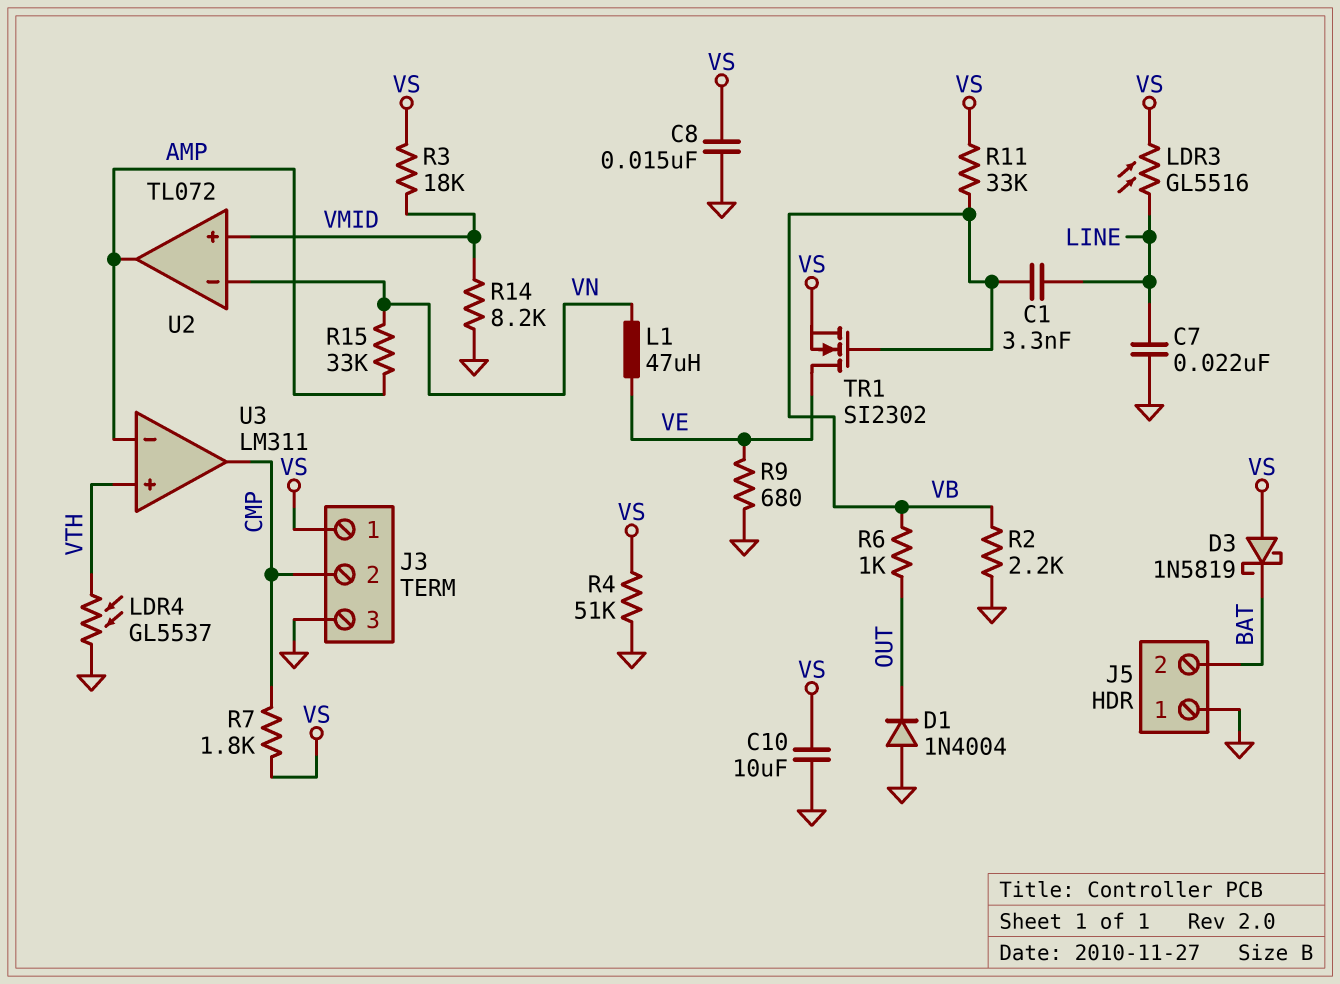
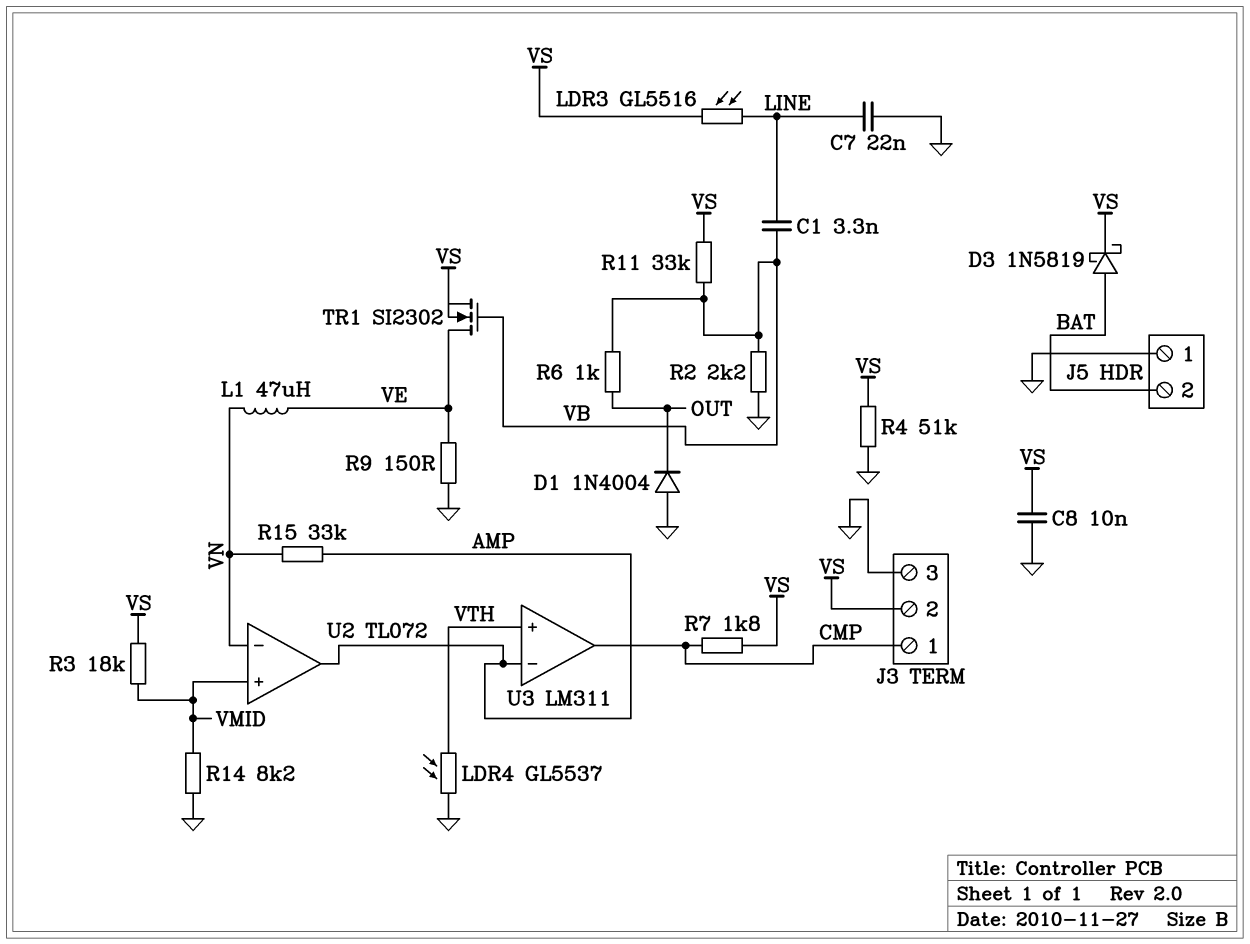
C8: 15nF (GND, VS) -> 10nF (GND, VS)
C10: 10uF (GND, VS) -> none
D3: schottky 1N5819 (A VS, K BAT) -> schottky 1N5819 (A BAT, K VS)
J3 pin 1: VS -> CMP
J3 pin 2: CMP -> VS
R9: 680 (GND, VE) -> 150 (GND, VE)

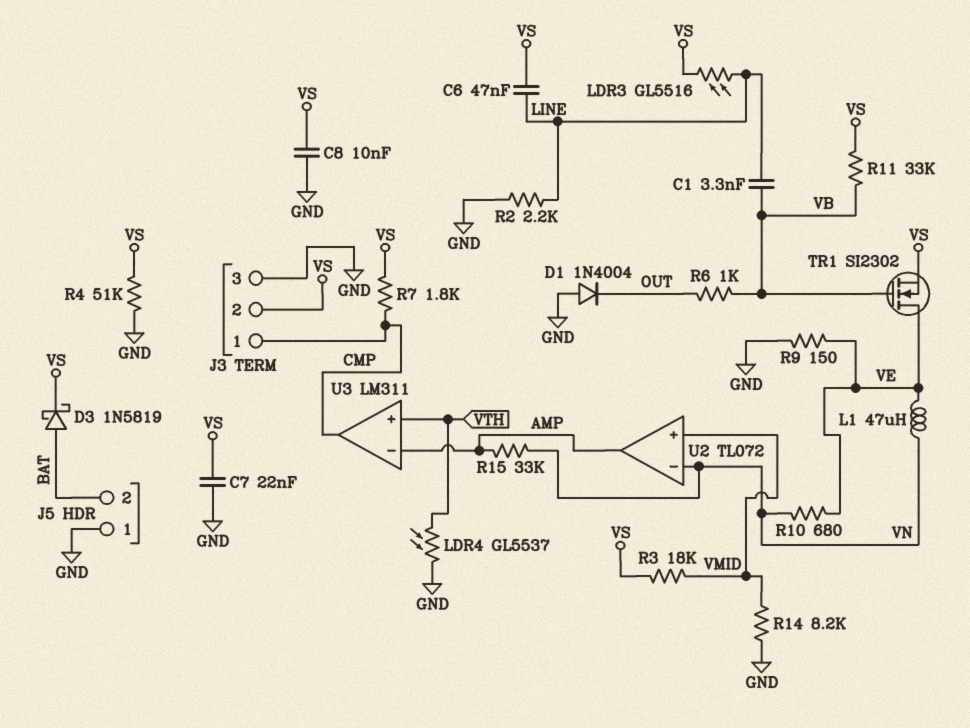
C6: none -> 47nF (LINE, VS)
C7: 22nF (GND, LINE) -> 22nF (GND, VS)
R2: 2.2k (GND, VB) -> 2.2k (GND, LINE)
R10: none -> 680 (VE, VN)

